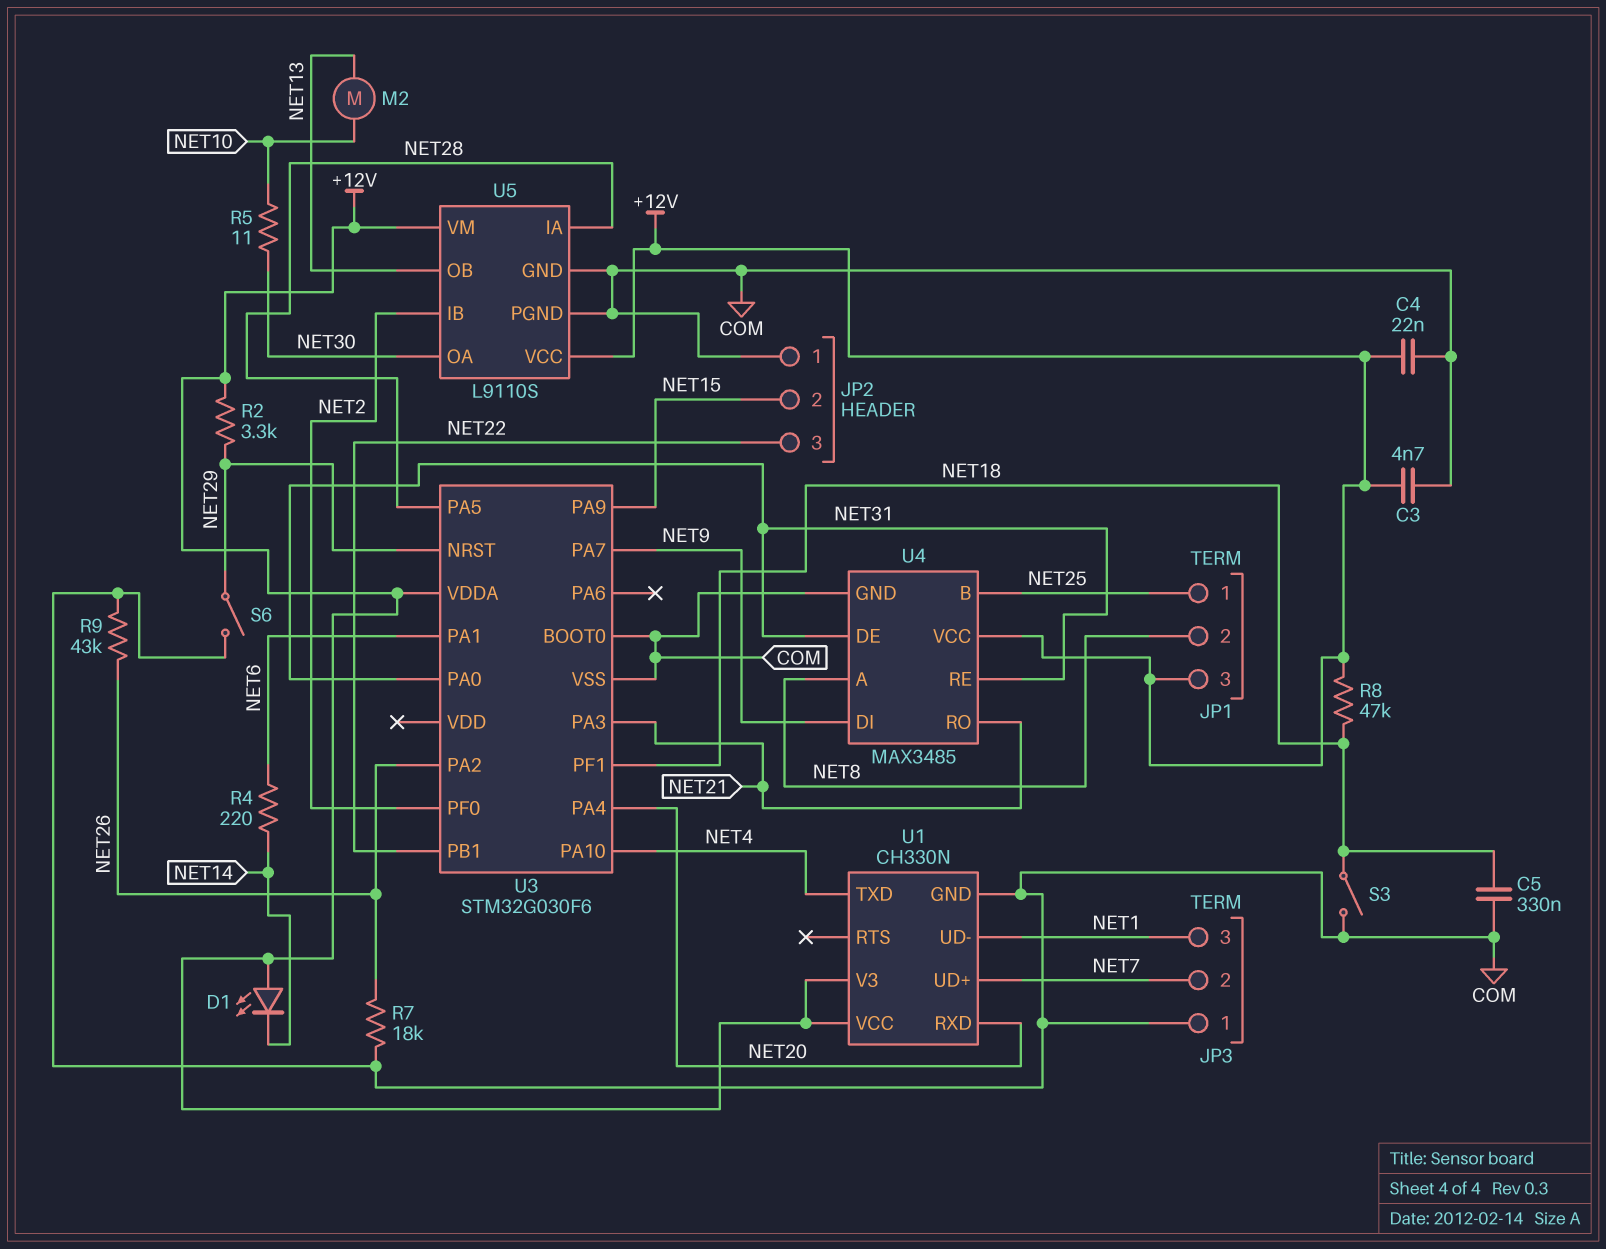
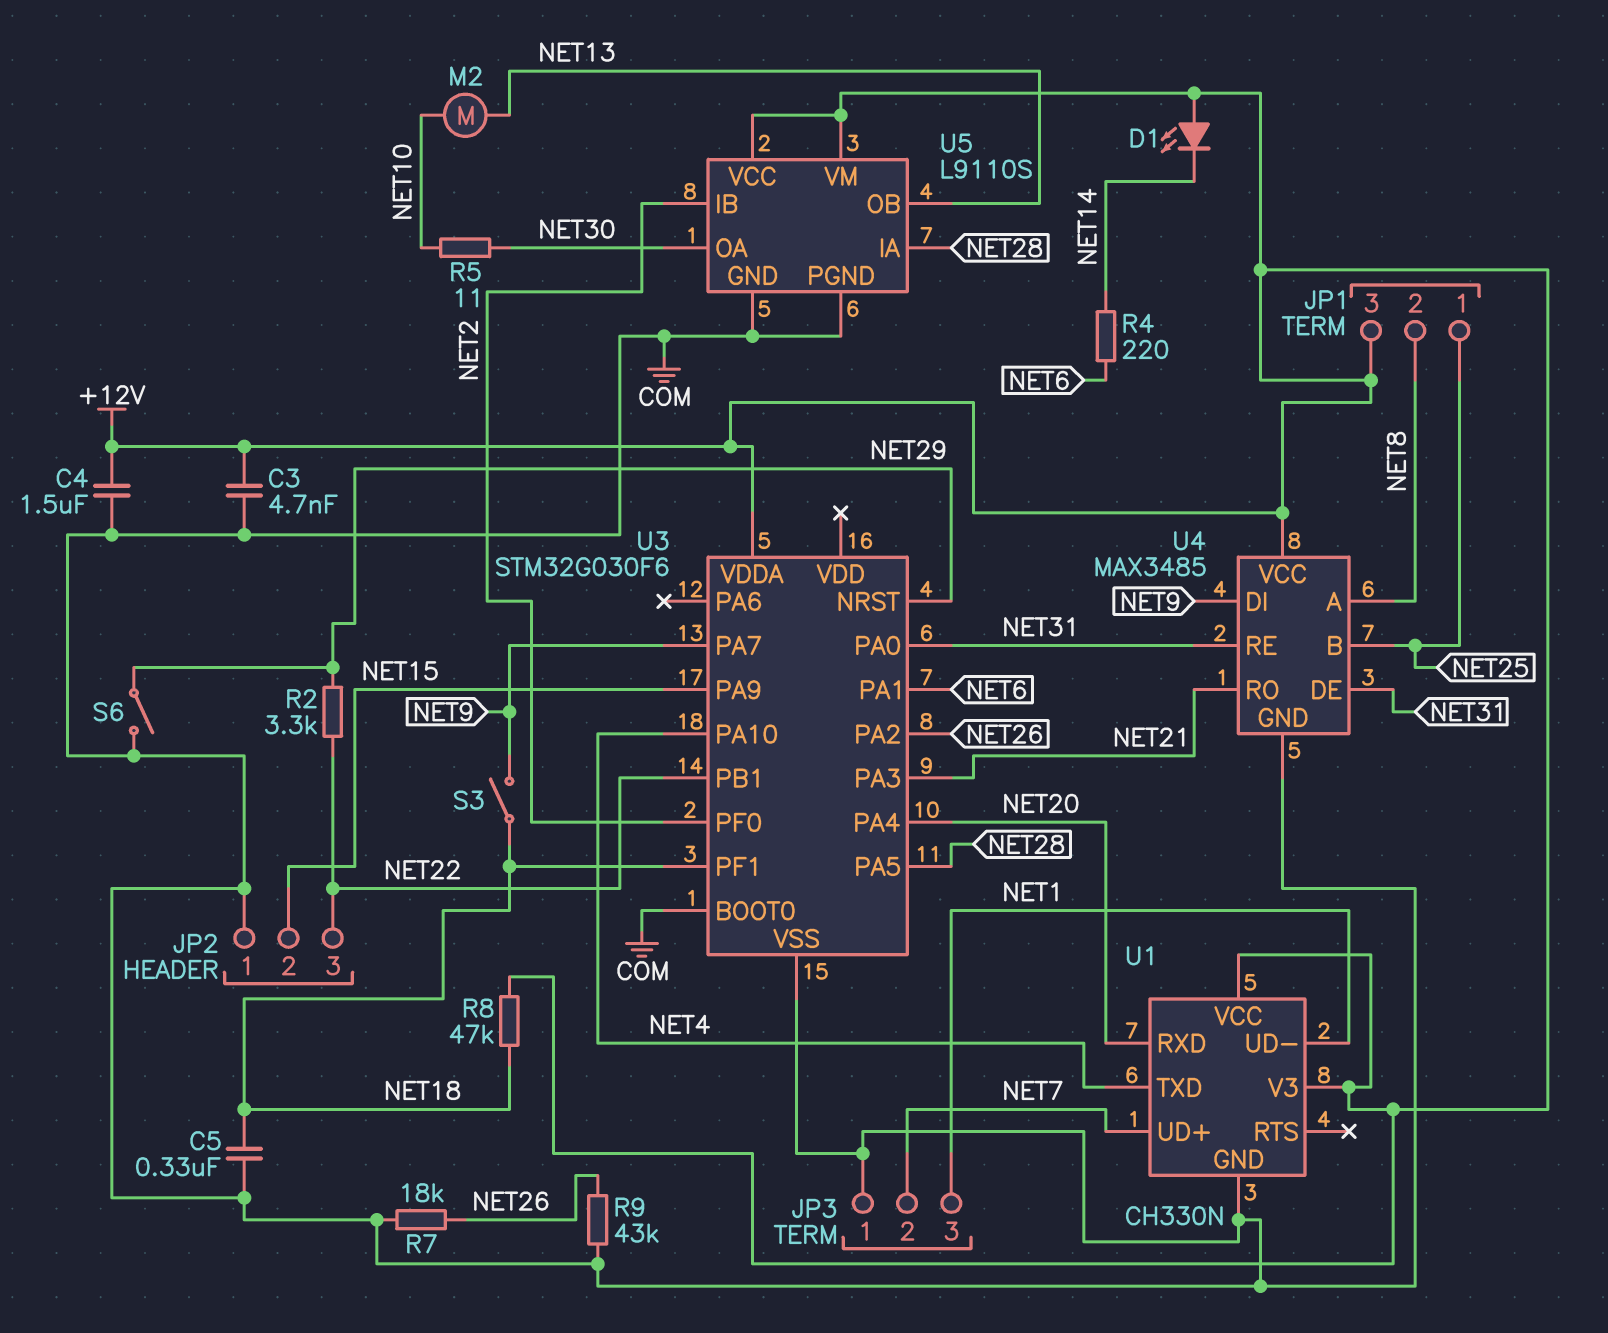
C4: 22nF (+12V, COM) -> 1.5uF (+12V, COM)
R2: 3.3k (+12V, NET29) -> 3.3k (NET22, NET29)
S3: switch (COM, NET18) -> switch (NET9, NET18)

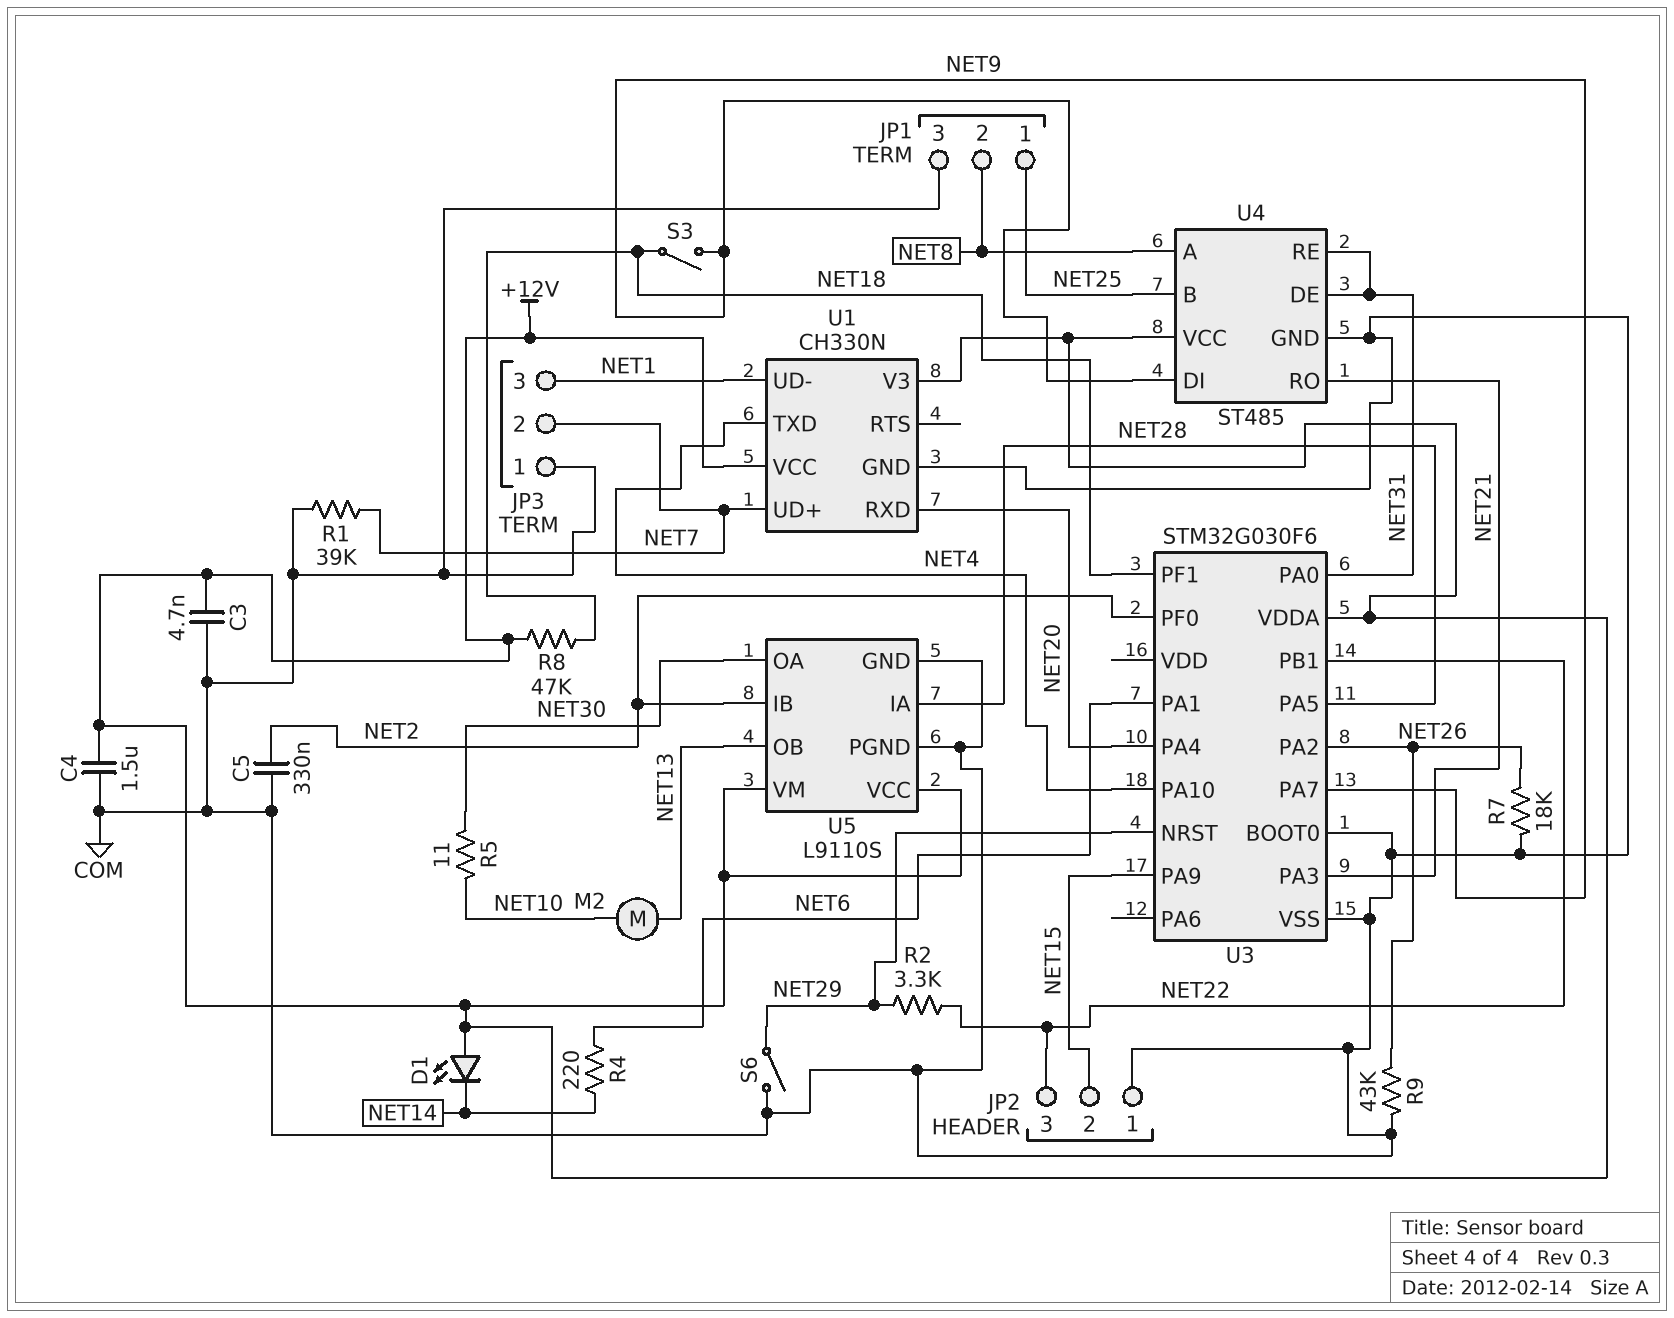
C5: 330nF (COM, NET18) -> 330nF (COM, NET2)
JP1 pin 3: +12V -> COM
R1: none -> 39k (COM, NET7)
U4: MAX3485 -> ST485

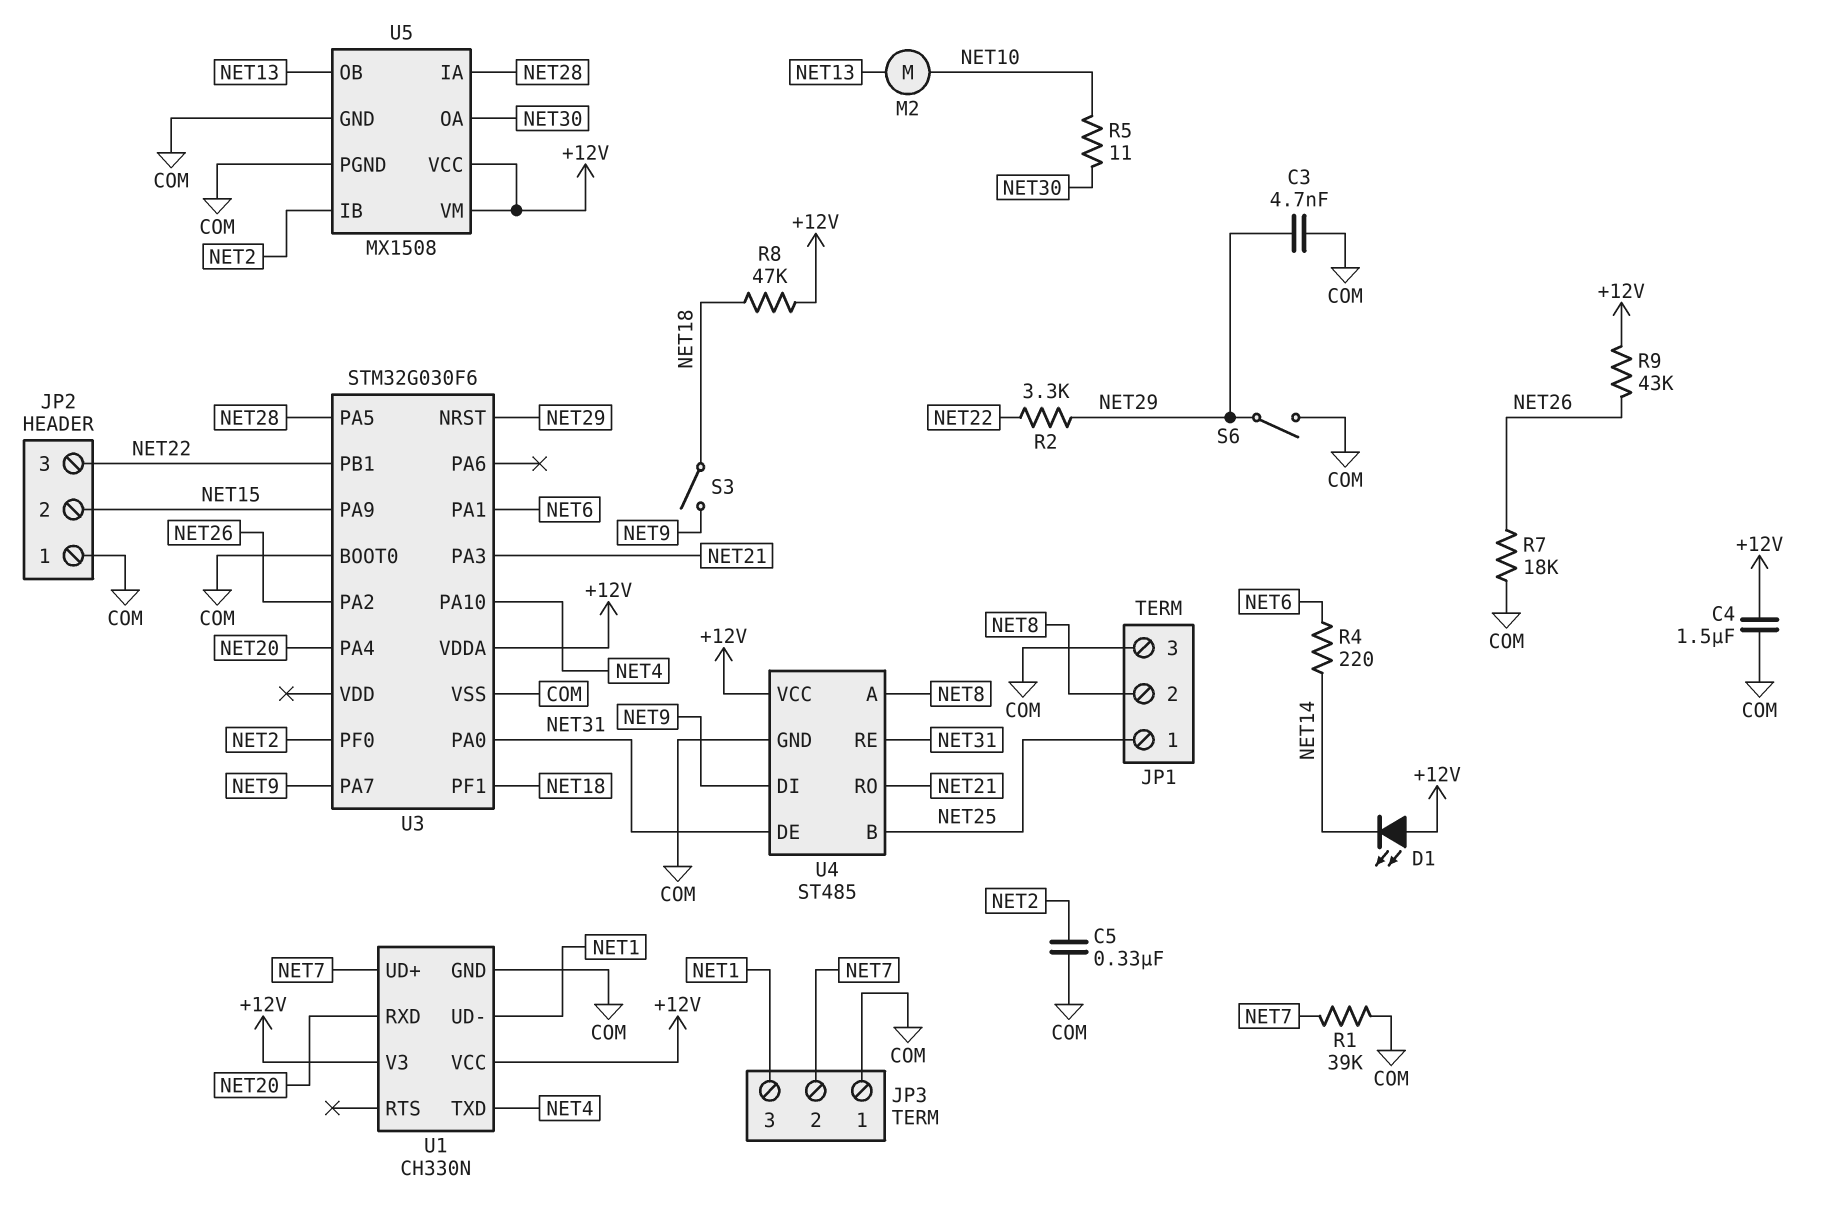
C3: 4.7nF (+12V, COM) -> 4.7nF (COM, NET29)
R9: 43k (COM, NET26) -> 43k (+12V, NET26)
U5: L9110S -> MX1508

